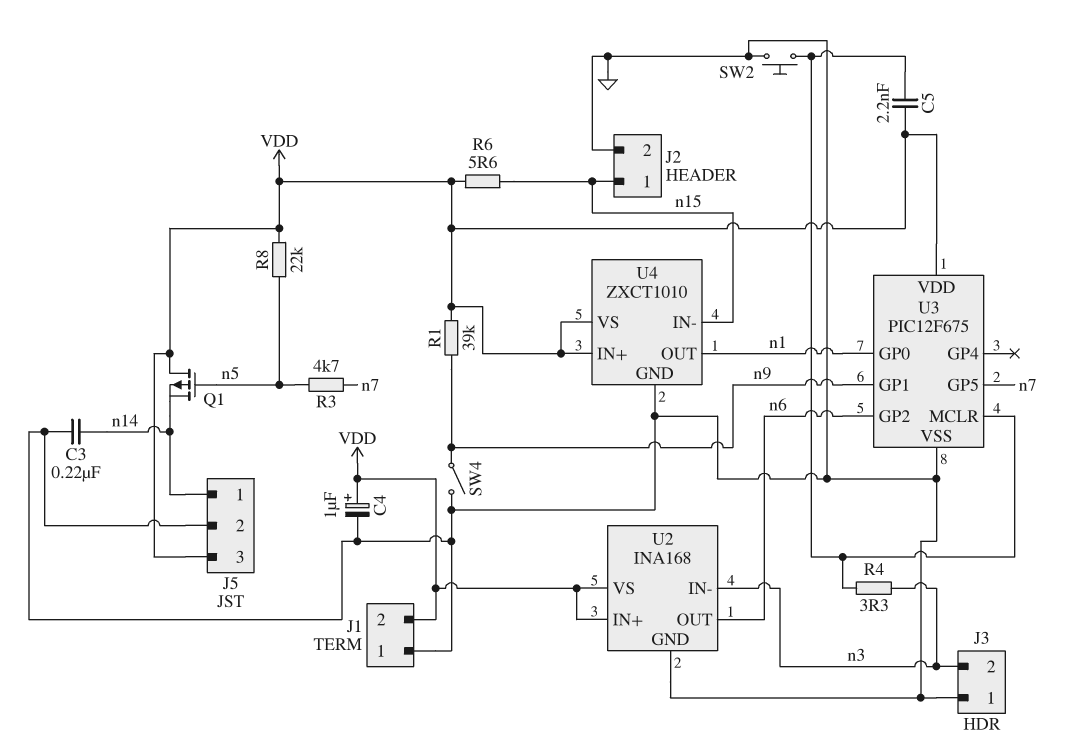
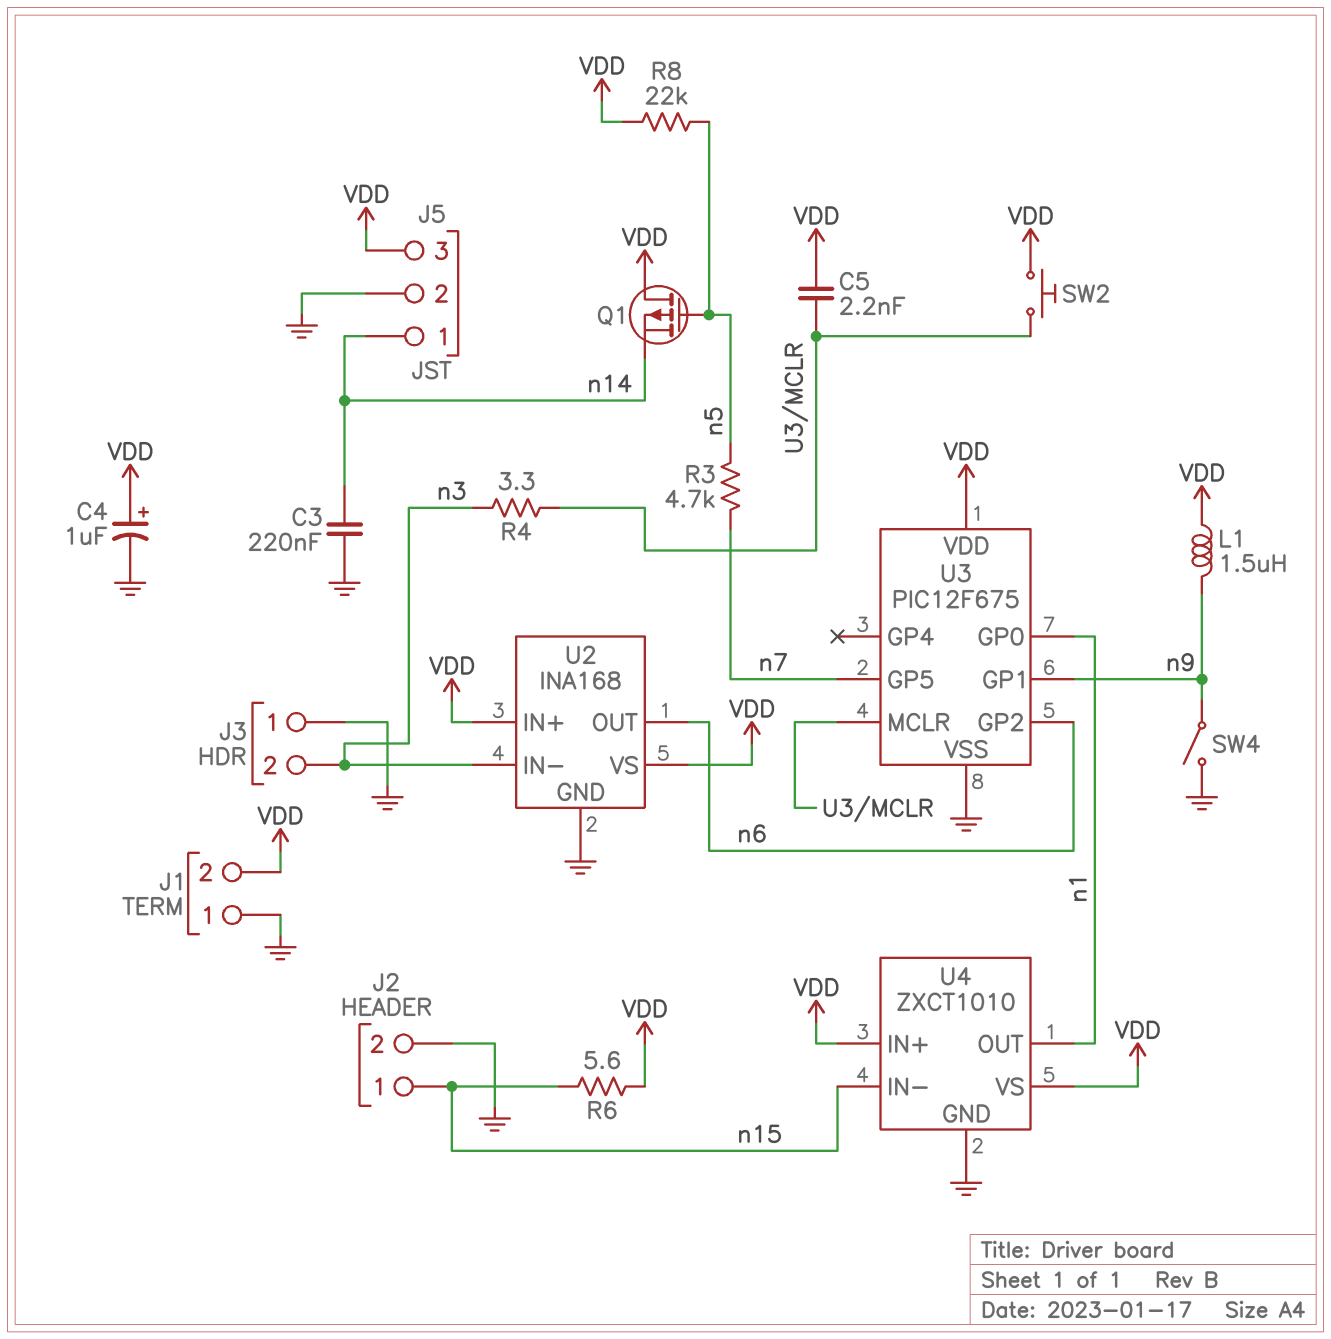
L1: none -> 1.5uH (VDD, n9)
R1: 39k (VDD, n9) -> none
SW2: button (GND, U3/MCLR) -> button (U3/MCLR, VDD)

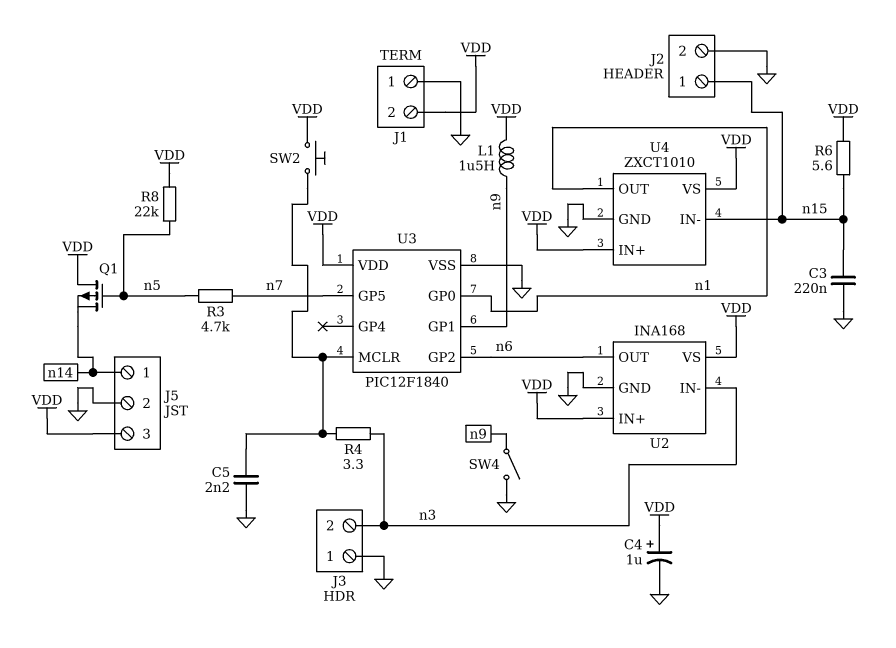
C3: 220nF (GND, n14) -> 220nF (GND, n15)
C5: 2.2nF (U3/MCLR, VDD) -> 2.2nF (GND, U3/MCLR)
U3: PIC12F675 -> PIC12F1840

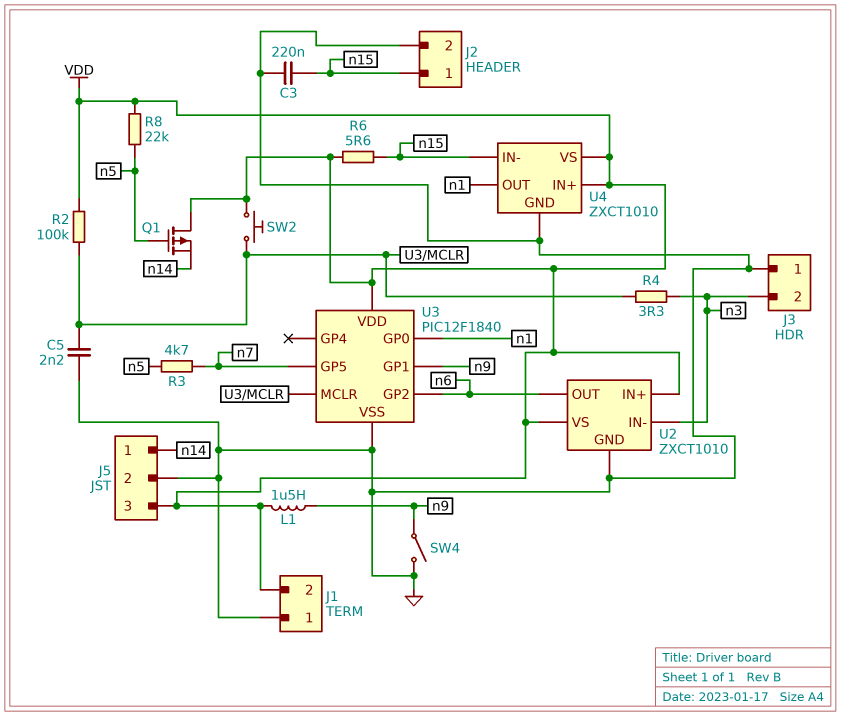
C4: 1uF (plus VDD, minus GND) -> none
R2: none -> 100k (U3/MCLR, VDD)
U2: INA168 -> ZXCT1010

